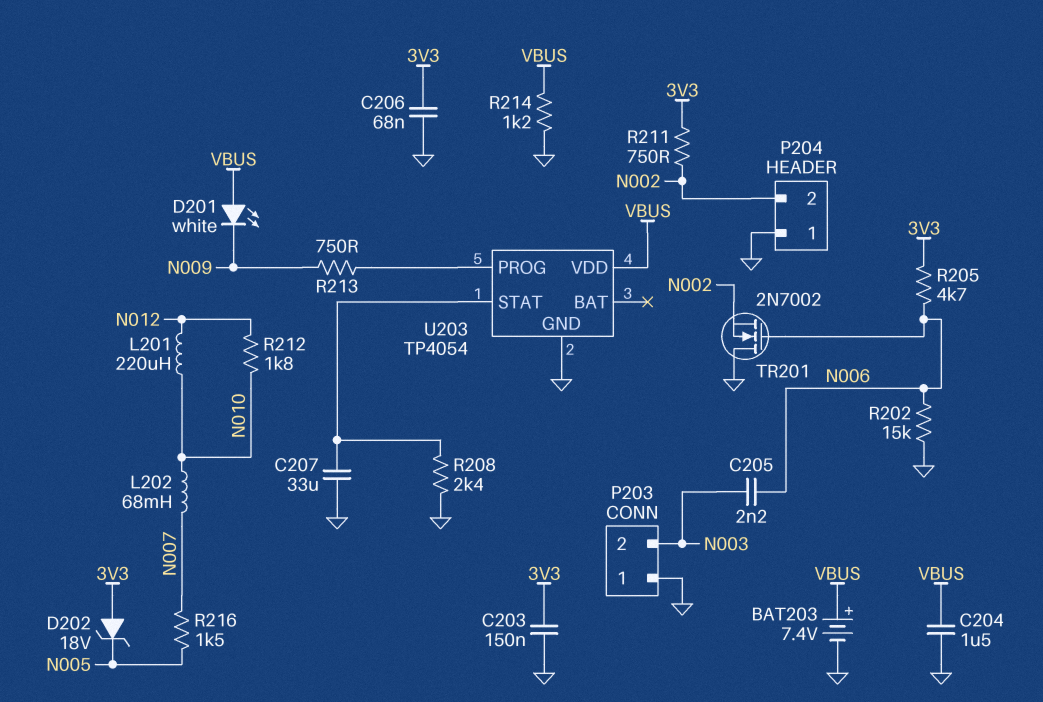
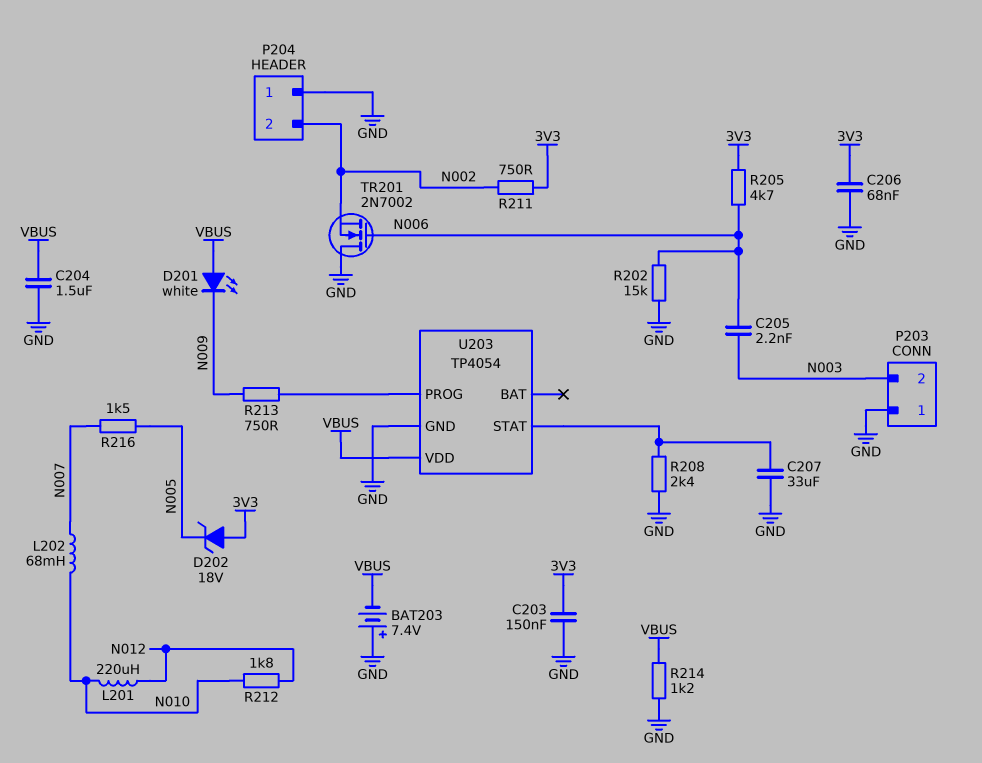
BAT203: 7.4V (plus VBUS, minus GND) -> 7.4V (plus GND, minus VBUS)

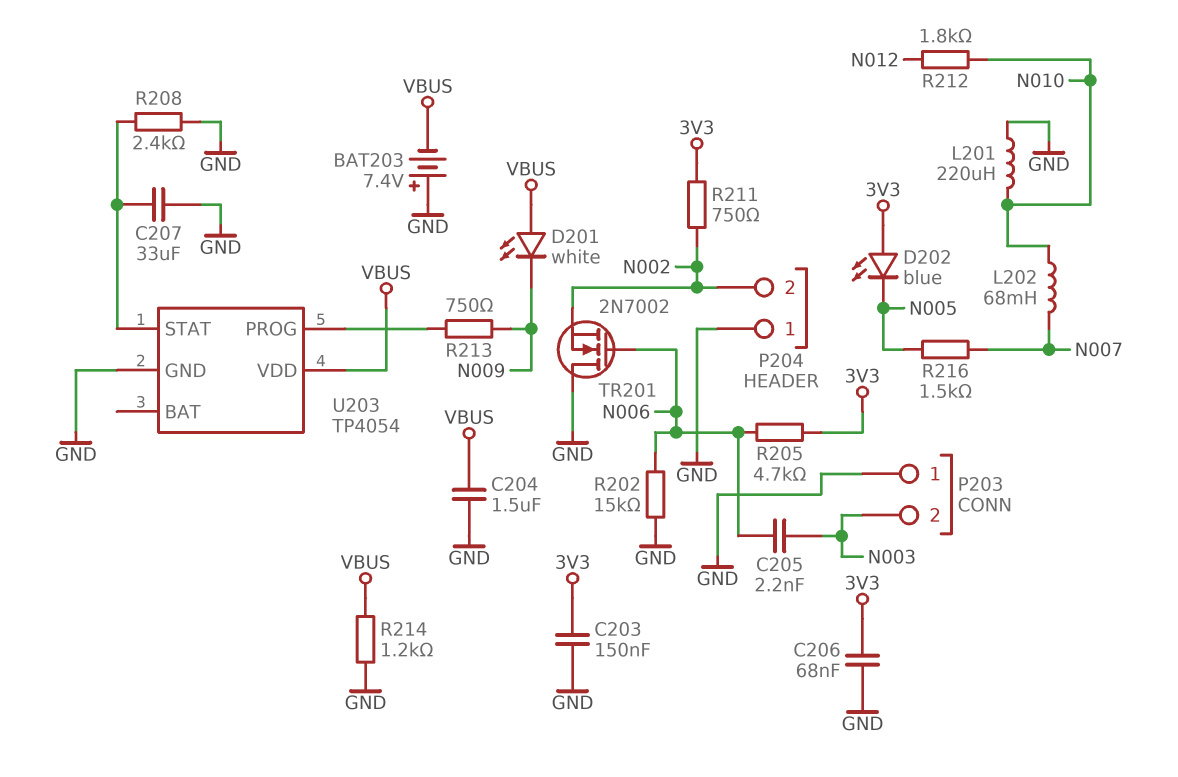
D202: zener 18V (A 3V3, K N005) -> LED blue (A 3V3, K N005)
L201: 220uH (N010, N012) -> 220uH (GND, N010)

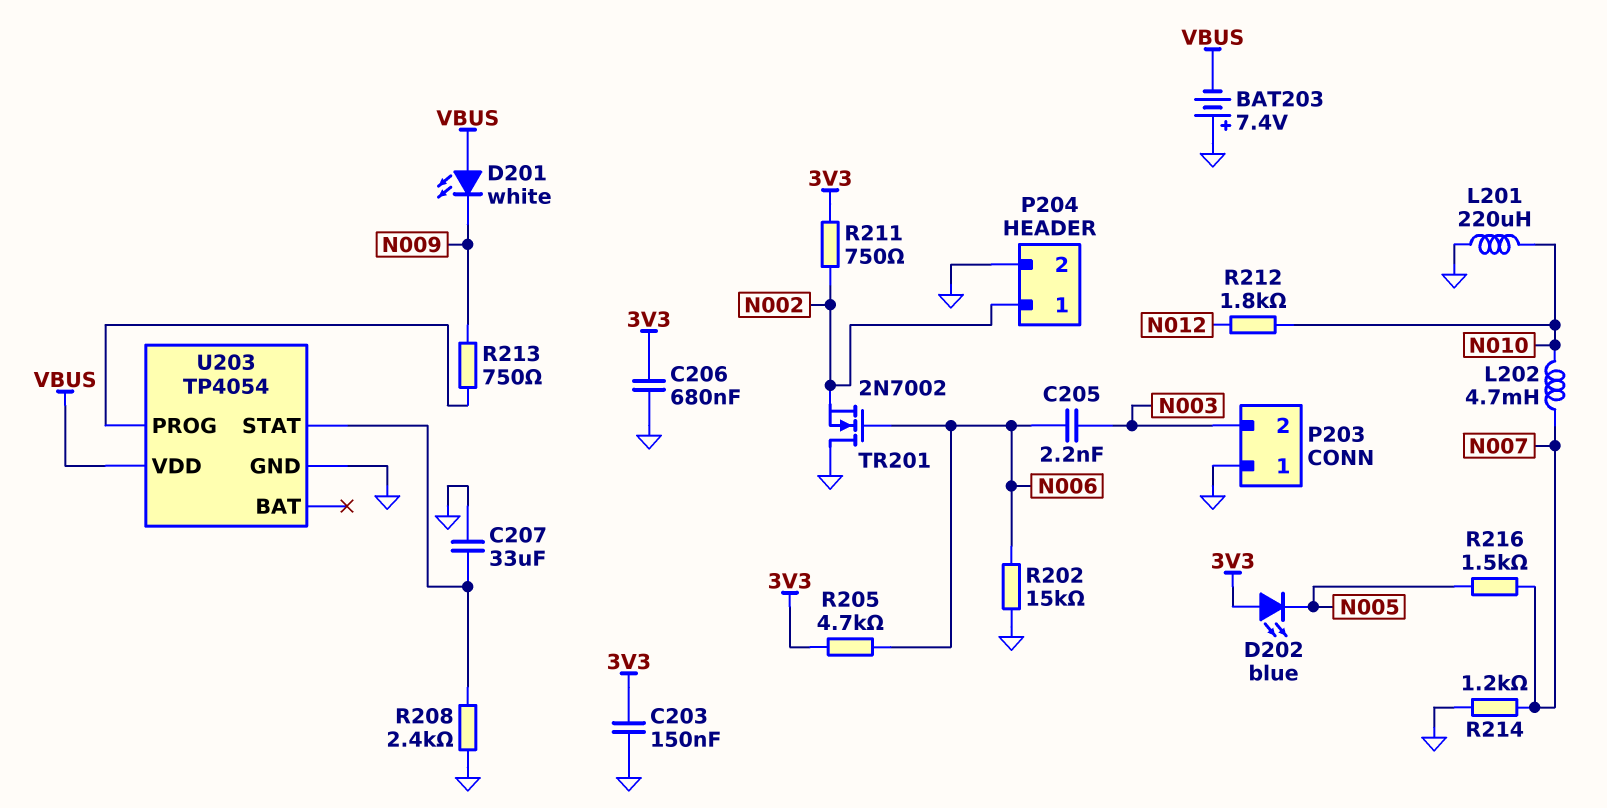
C204: 1.5uF (GND, VBUS) -> none
C206: 68nF (3V3, GND) -> 680nF (3V3, GND)
L202: 68mH (N007, N010) -> 4.7mH (N007, N010)
P204 pin 1: GND -> N002
P204 pin 2: N002 -> GND
R214: 1.2k (GND, VBUS) -> 1.2k (GND, N007)

